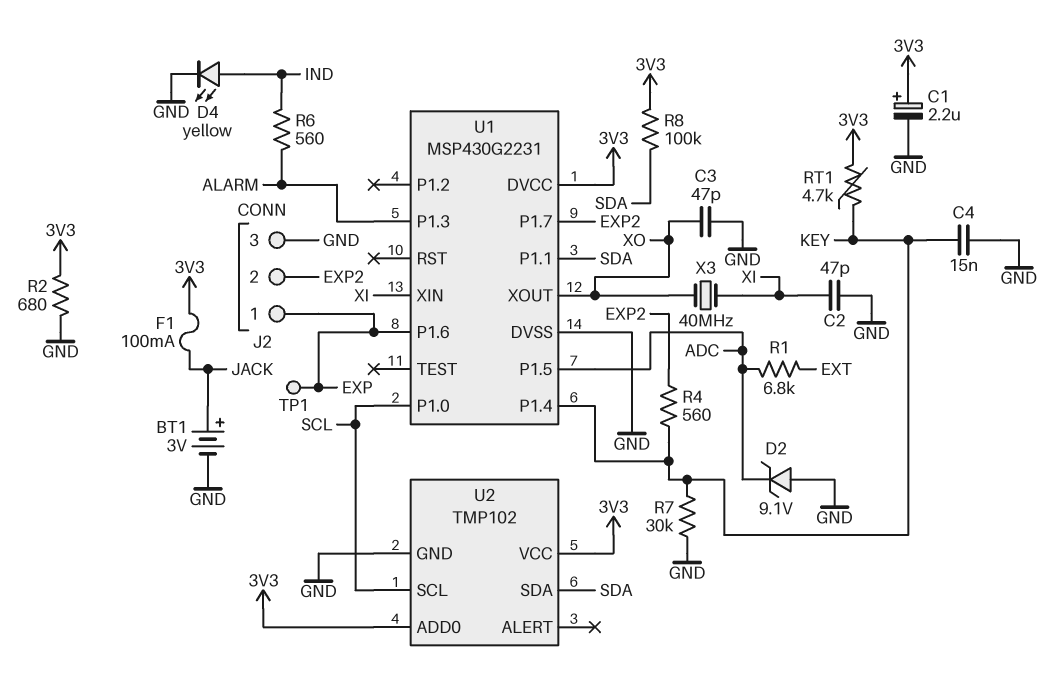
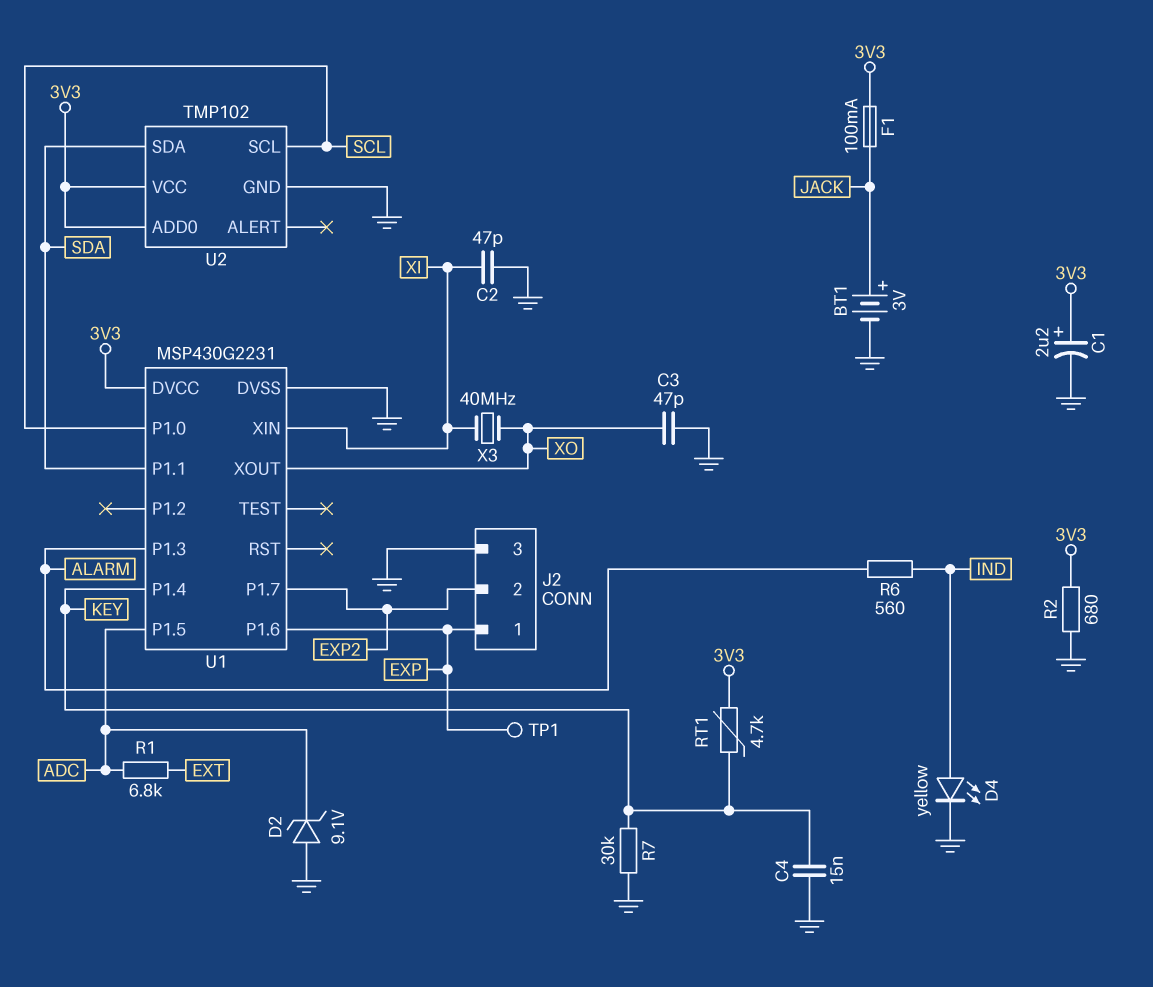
R4: 560 (EXP2, KEY) -> none
R8: 100k (3V3, SDA) -> none

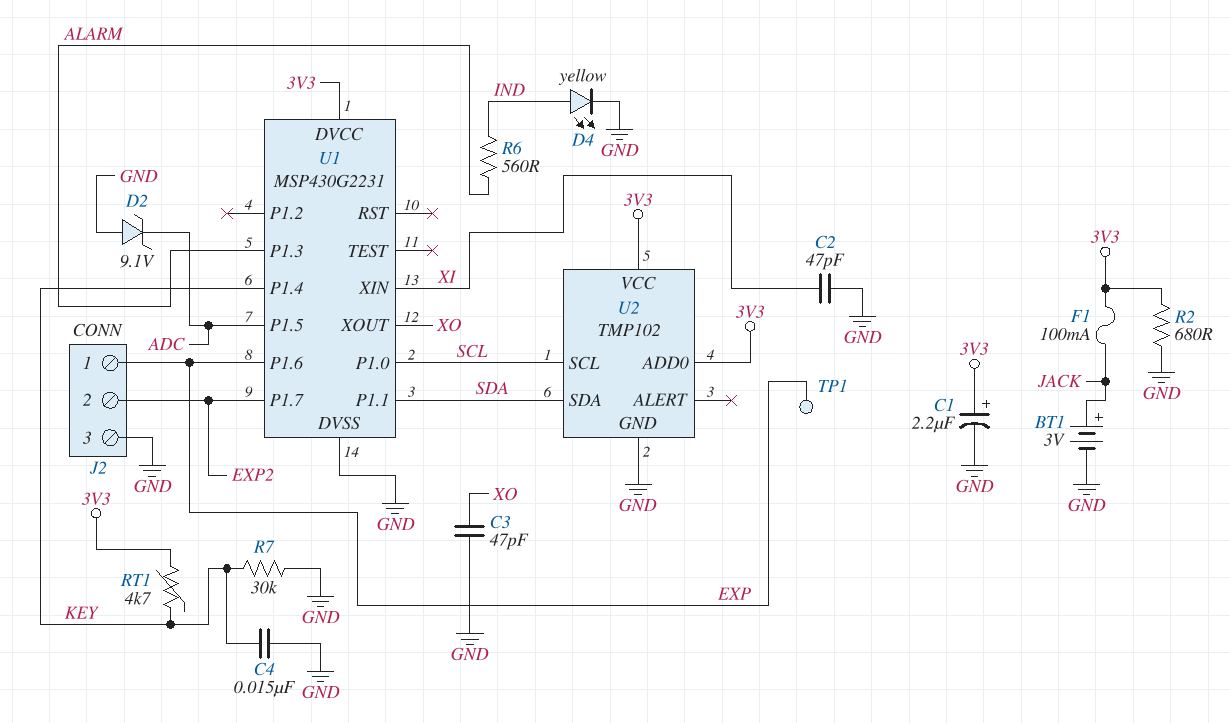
R1: 6.8k (ADC, EXT) -> none
X3: 40MHz (XI, XO) -> none

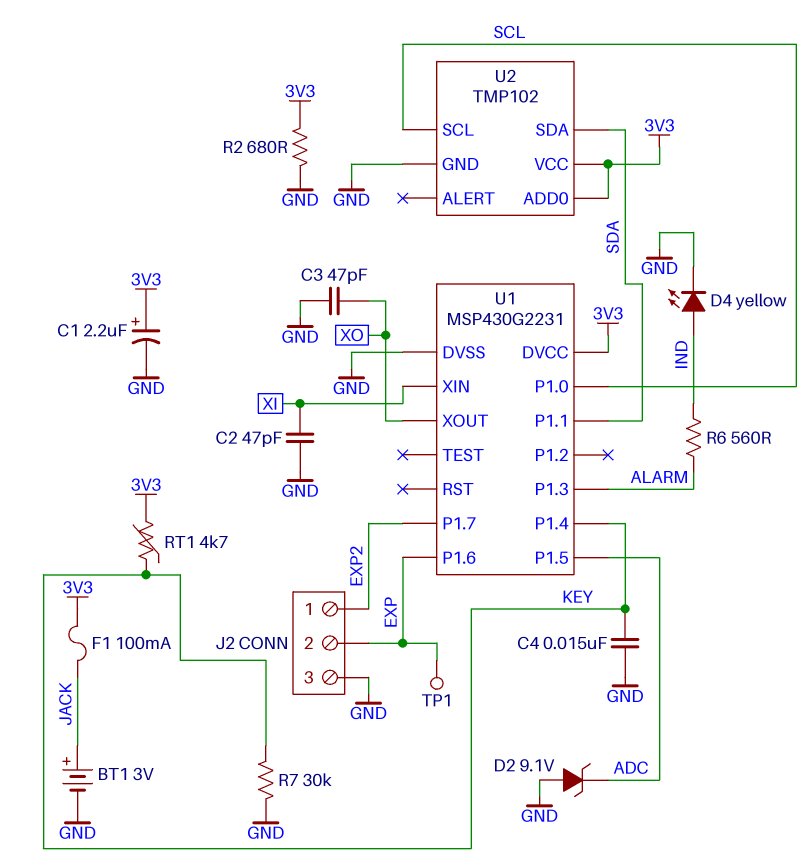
J2 pin 1: EXP -> EXP2
J2 pin 2: EXP2 -> EXP

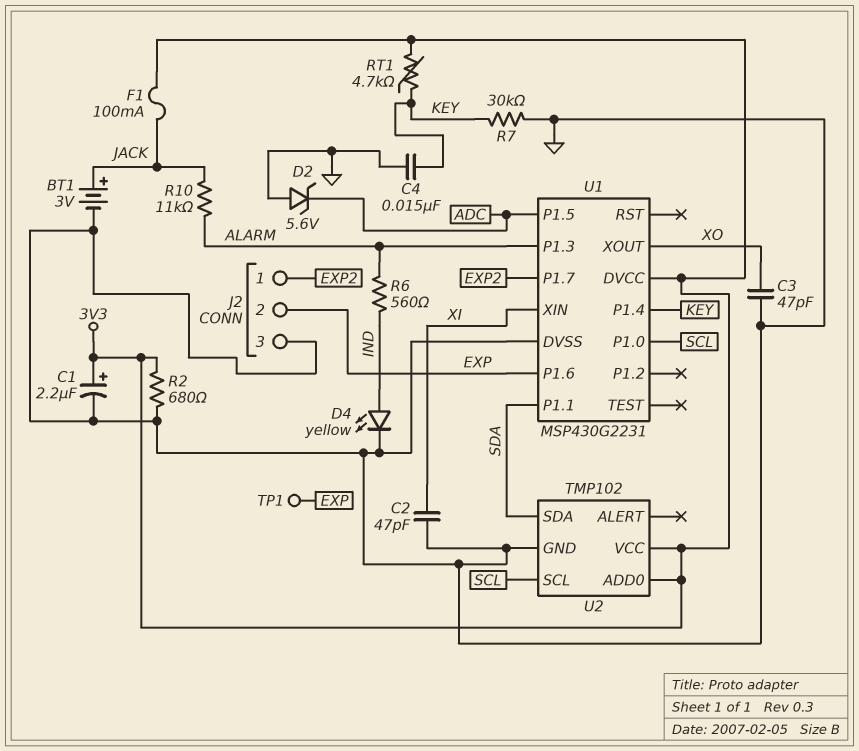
D2: zener 9.1V (A GND, K ADC) -> zener 5.6V (A GND, K ADC)
R10: none -> 11k (ALARM, JACK)

